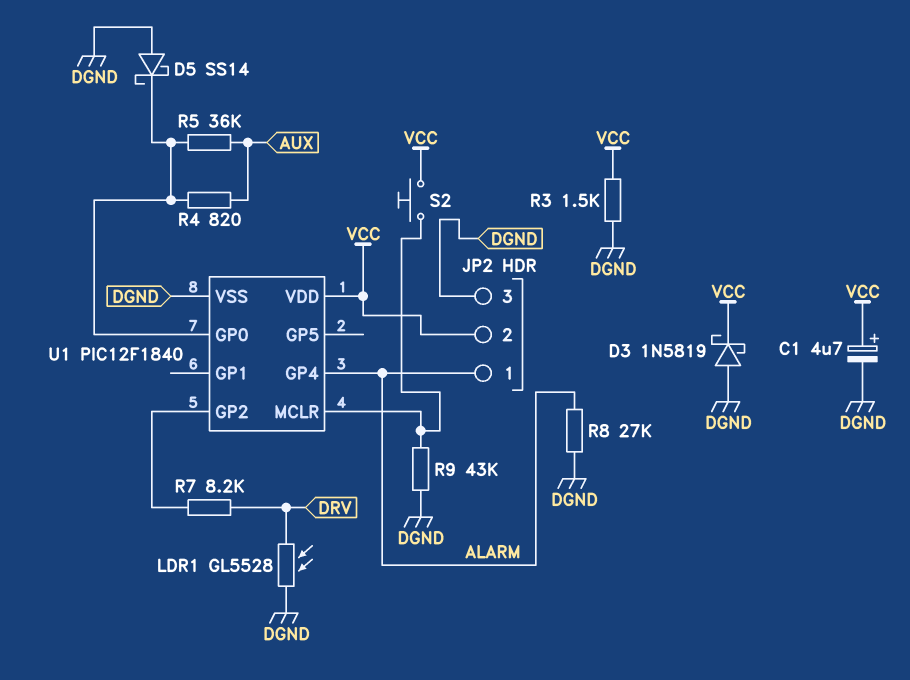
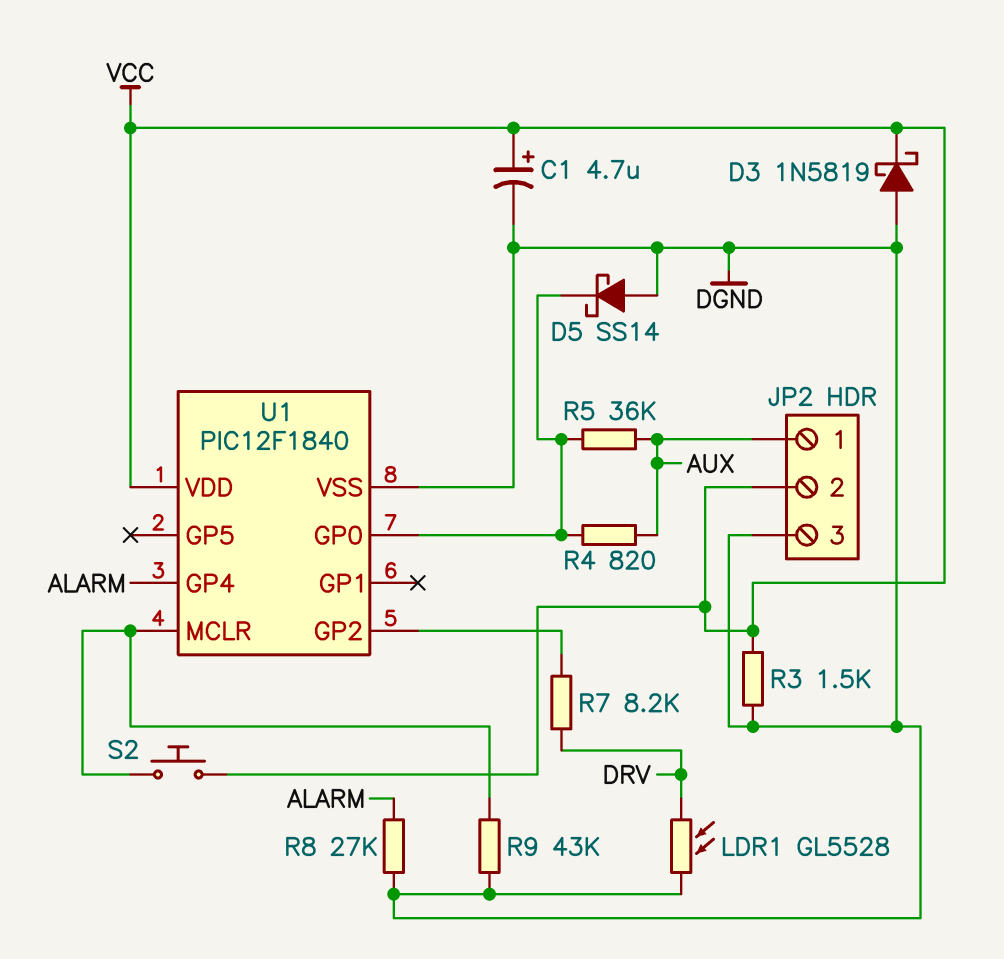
JP2 pin 1: ALARM -> AUX

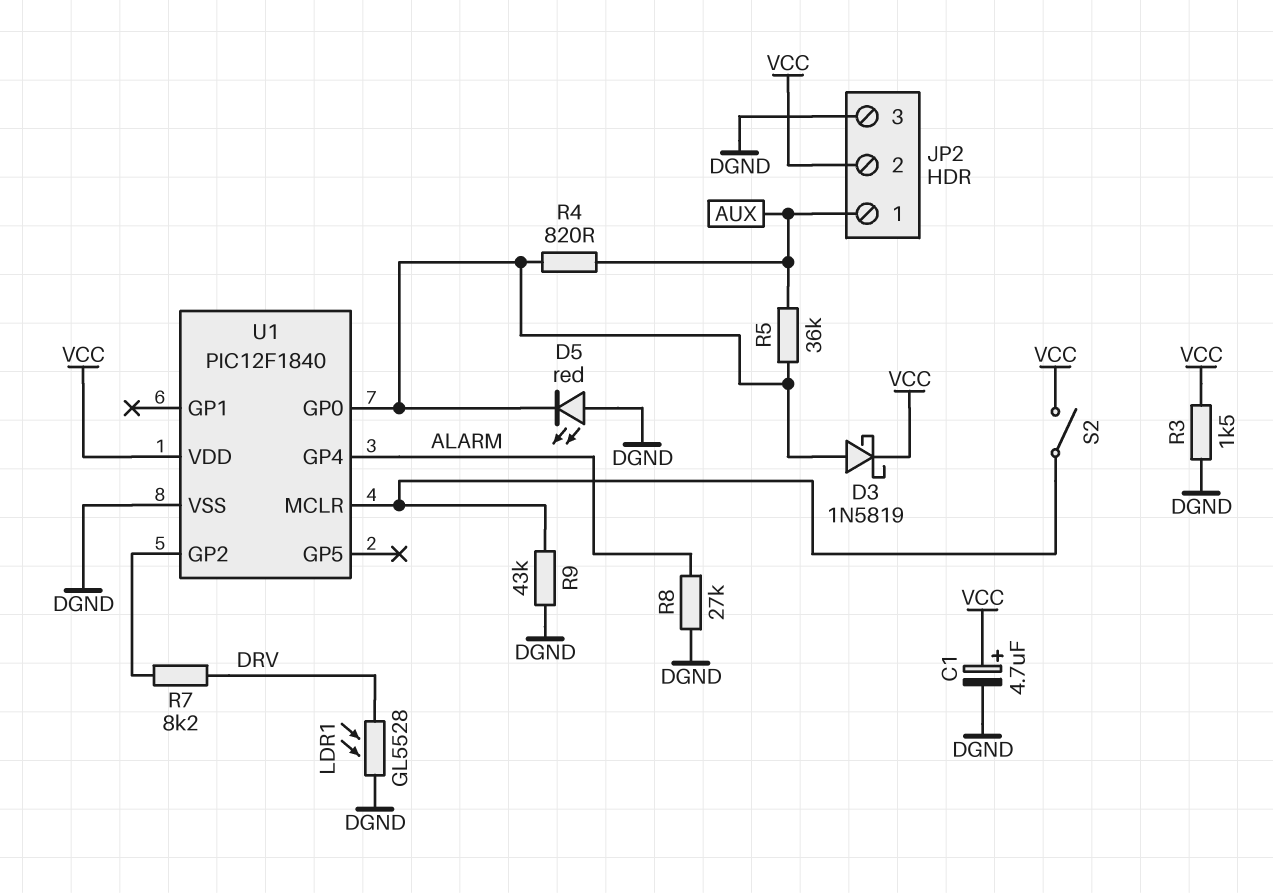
D3: schottky 1N5819 (A DGND, K VCC) -> schottky 1N5819 (A U1/GP0, K VCC)
D5: schottky SS14 (A DGND, K U1/GP0) -> LED red (A DGND, K U1/GP0)
S2: button (U1/MCLR, VCC) -> switch (U1/MCLR, VCC)

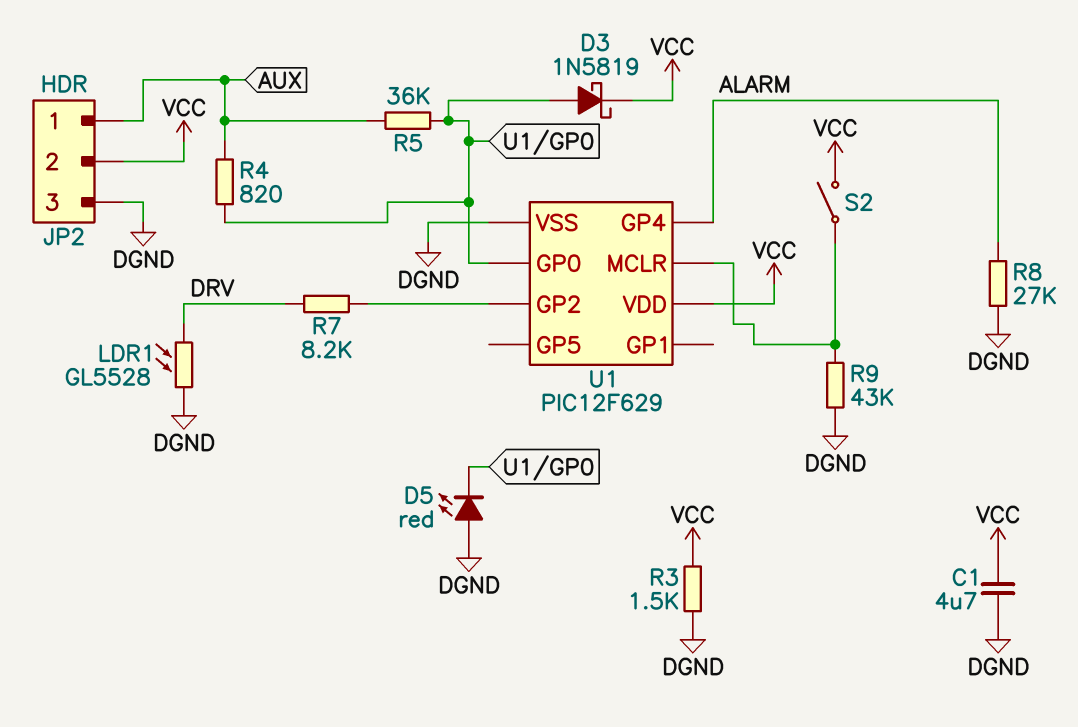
C1: 4.7uF (plus VCC, minus DGND) -> 4.7uF (DGND, VCC)
U1: PIC12F1840 -> PIC12F629

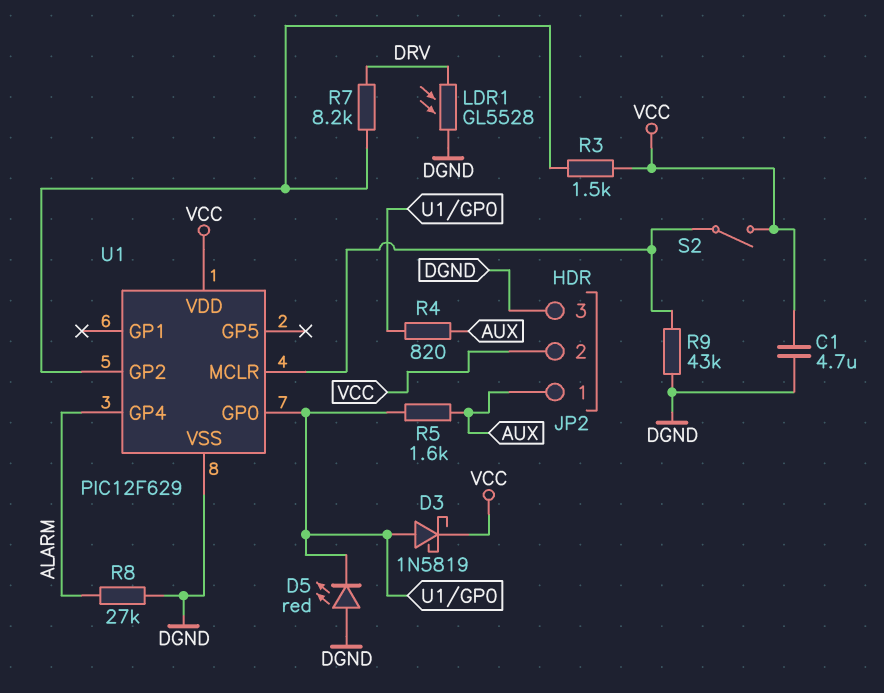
R3: 1.5k (DGND, VCC) -> 1.5k (U1/GP2, VCC)
R5: 36k (AUX, U1/GP0) -> 1.6k (AUX, U1/GP0)

